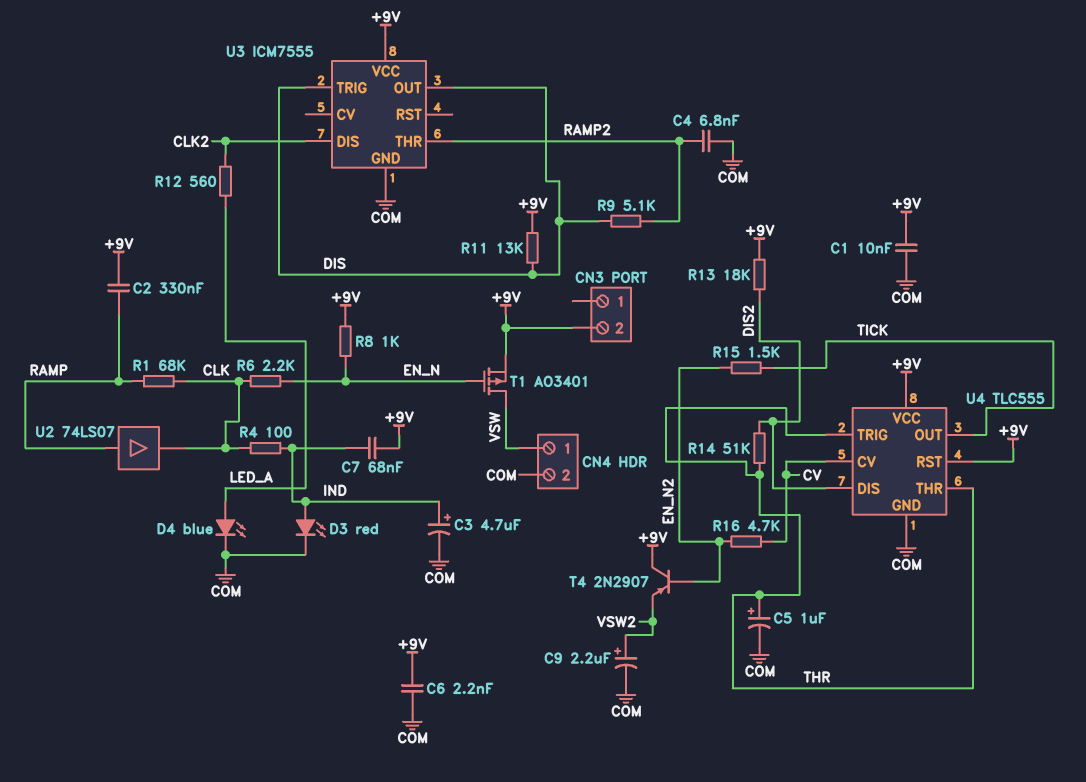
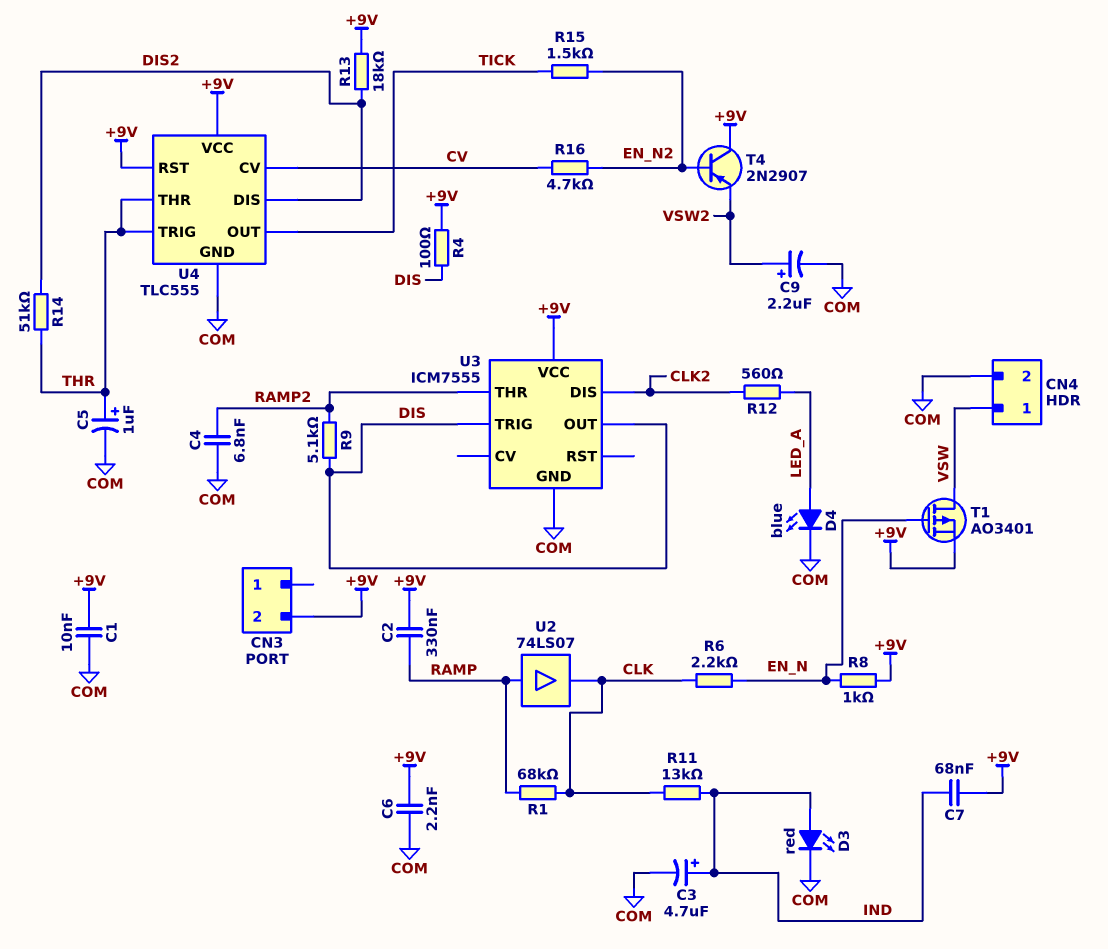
R4: 100 (CLK, IND) -> 100 (+9V, DIS)
R11: 13k (+9V, DIS) -> 13k (CLK, IND)

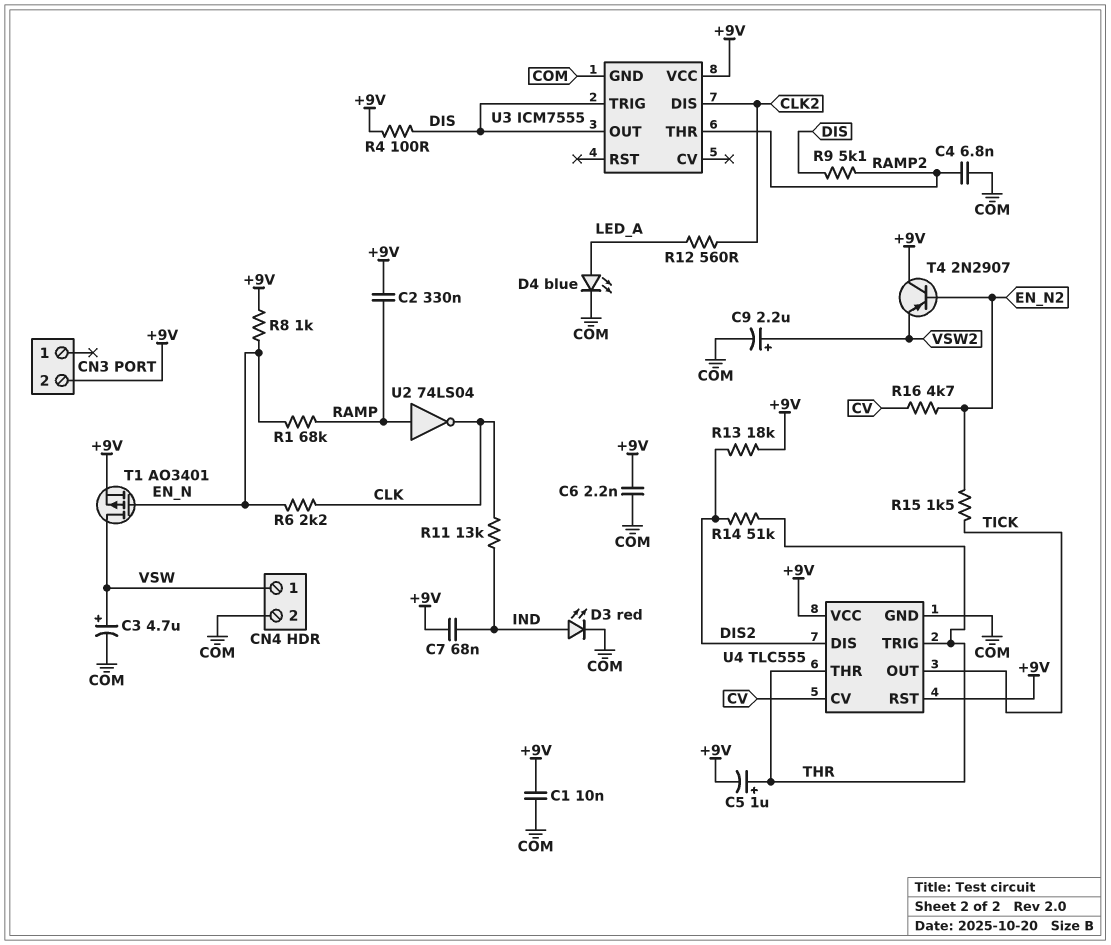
C3: 4.7uF (plus IND, minus COM) -> 4.7uF (plus VSW, minus COM)
C5: 1uF (plus THR, minus COM) -> 1uF (plus THR, minus +9V)
R1: 68k (CLK, RAMP) -> 68k (EN_N, RAMP)
U2: buffer 74LS07 (in RAMP, out CLK) -> NOT 74LS04 (in RAMP, out CLK)

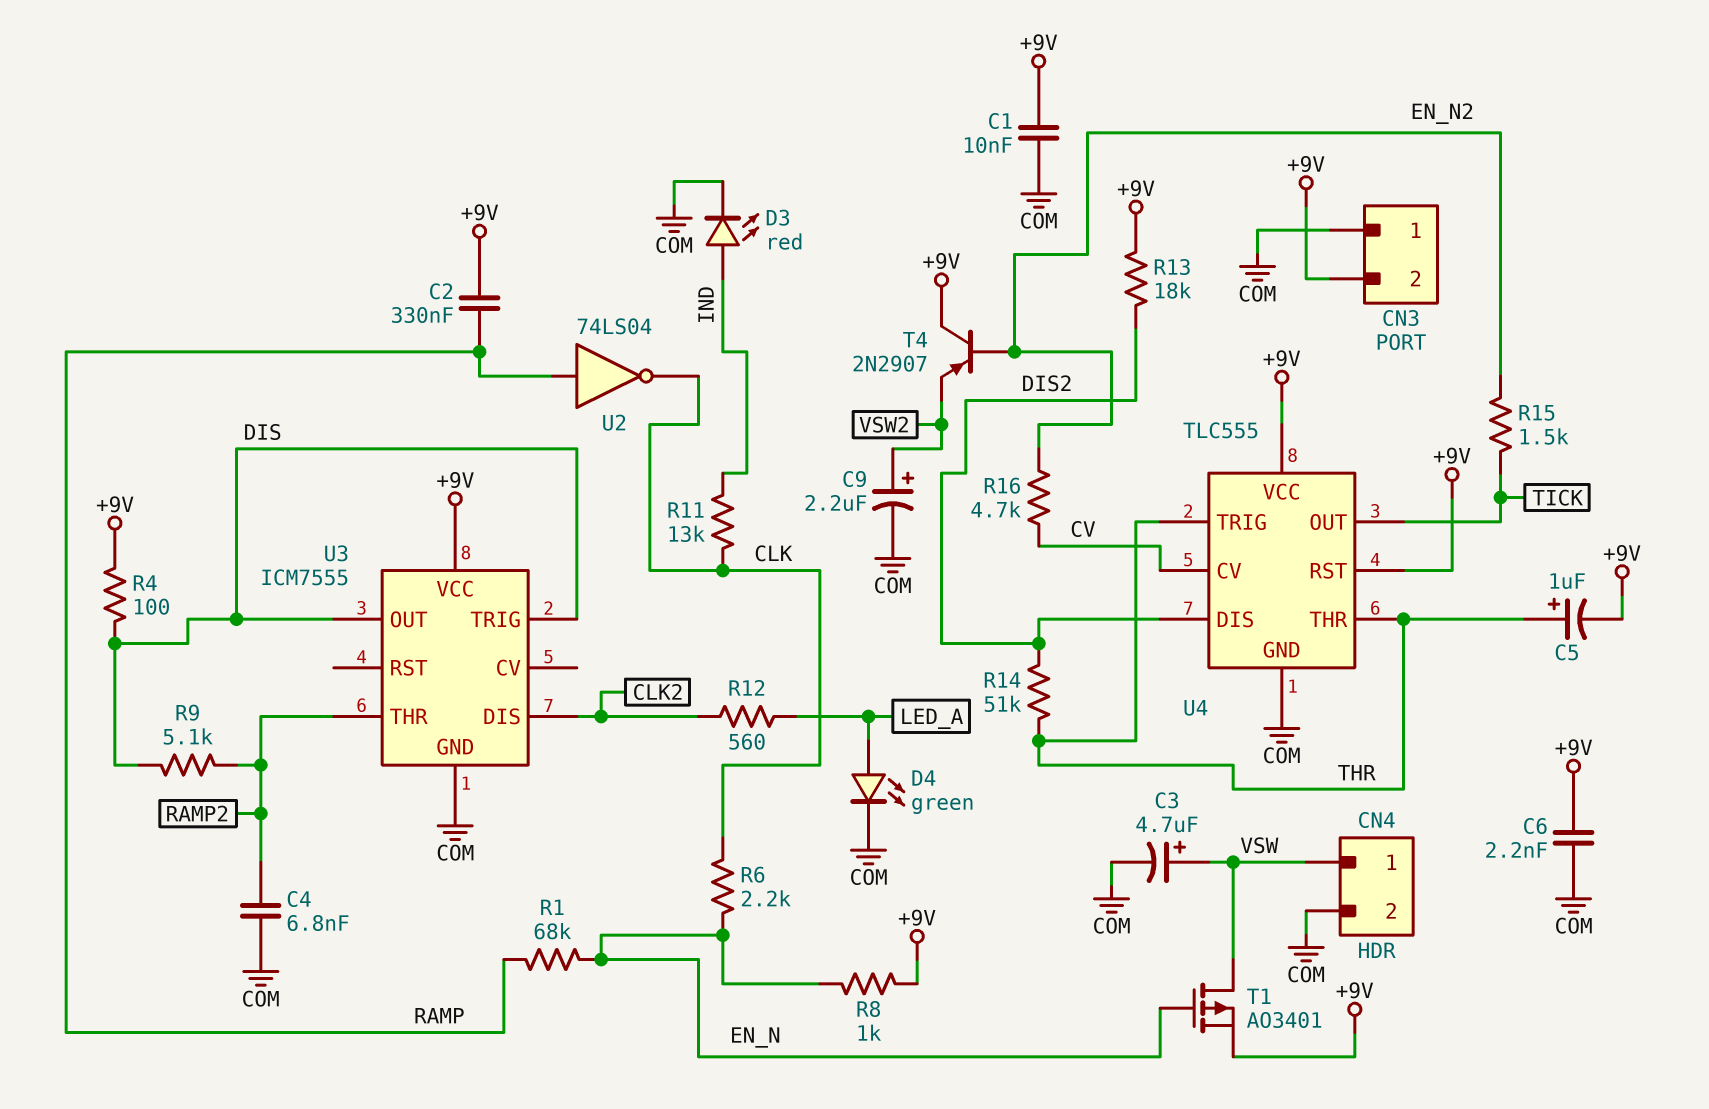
C7: 68nF (+9V, IND) -> none
CN3 pin 1: none -> COM
D4: LED blue (A LED_A, K COM) -> LED green (A LED_A, K COM)

